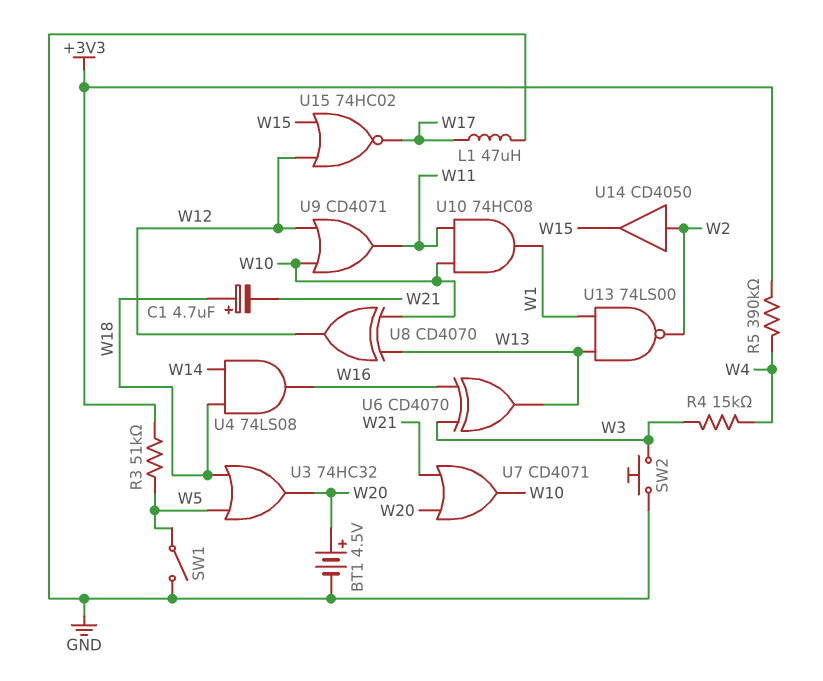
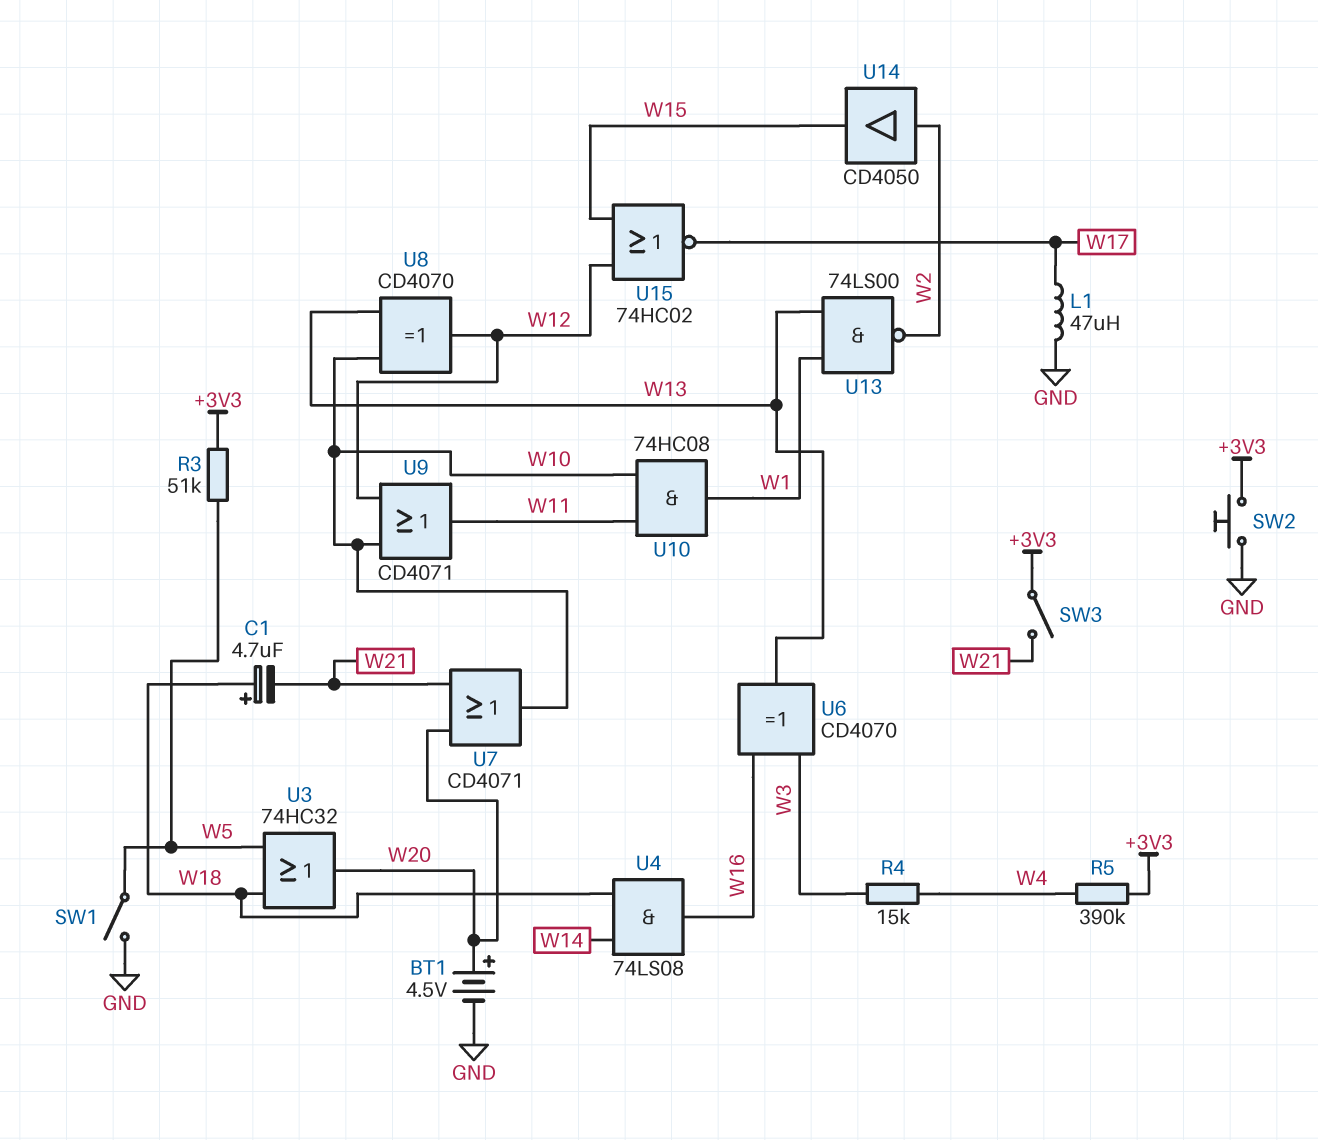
SW2: button (GND, W3) -> button (+3V3, GND)
SW3: none -> switch (+3V3, W21)

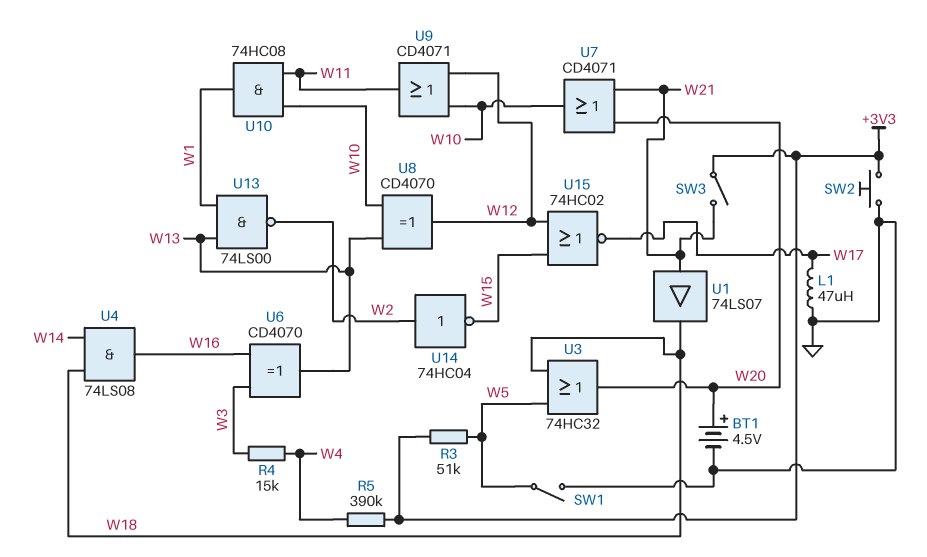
C1: 4.7uF (plus W18, minus W21) -> none
U1: none -> buffer 74LS07 (in W21, out W18)
U14: buffer CD4050 (in W2, out W15) -> NOT 74HC04 (in W2, out W15)

